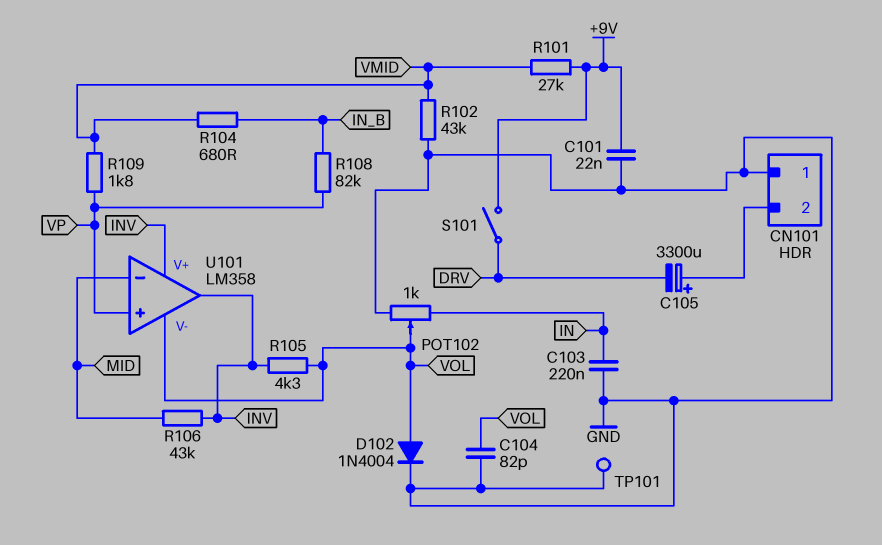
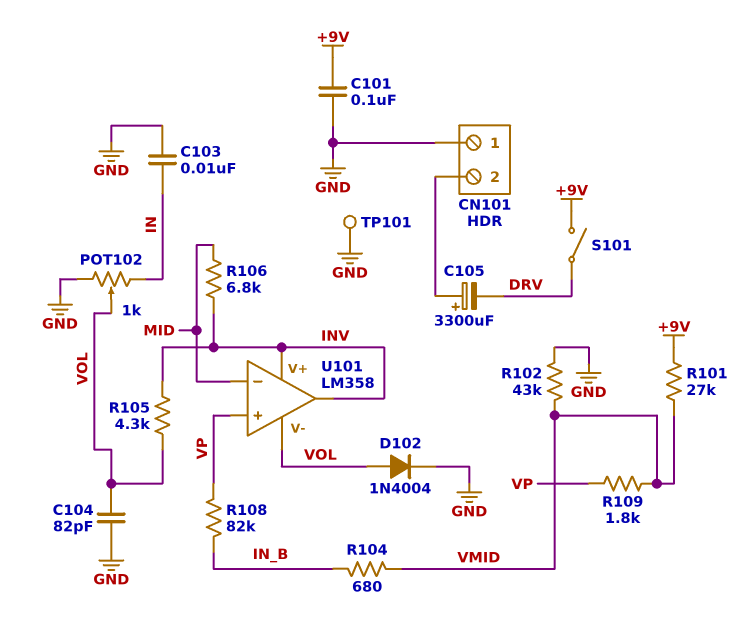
C101: 22nF (+9V, GND) -> 100nF (+9V, GND)
C103: 220nF (GND, IN) -> 10nF (GND, IN)
R106: 43k (INV, MID) -> 6.8k (INV, MID)

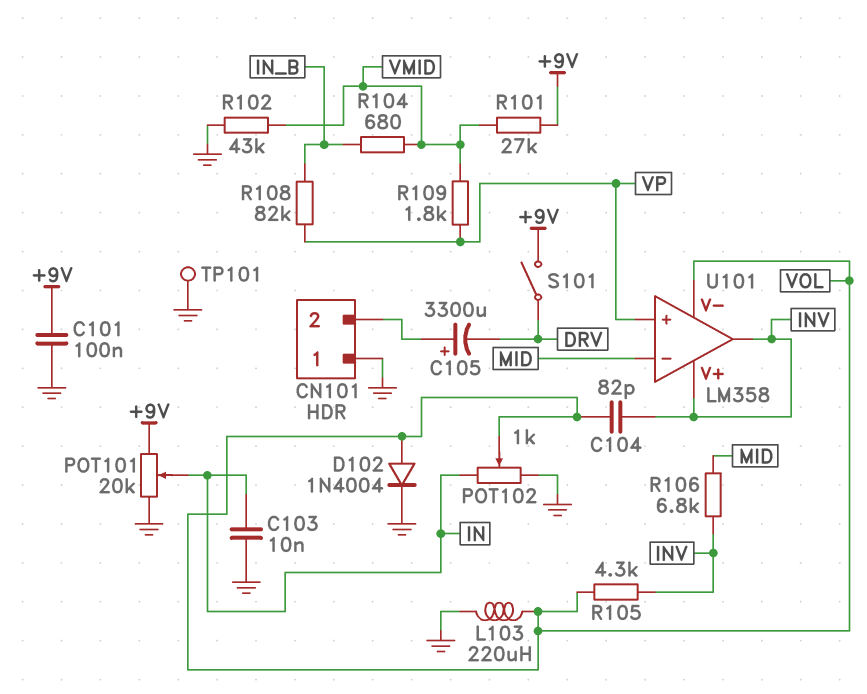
C104: 82pF (GND, VOL) -> 82pF (INV, VOL)
L103: none -> 220uH (GND, VOL)
POT101: none -> 20k (+9V, GND, wiper IN)

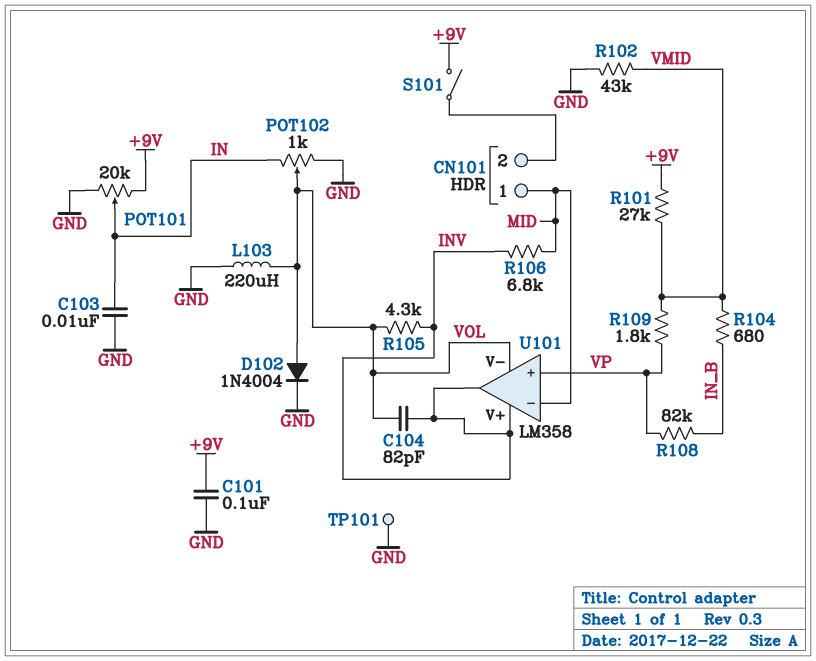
C105: 3300uF (plus CN101/2, minus DRV) -> none
CN101 pin 1: GND -> MID
S101: switch (+9V, DRV) -> switch (+9V, CN101/2)

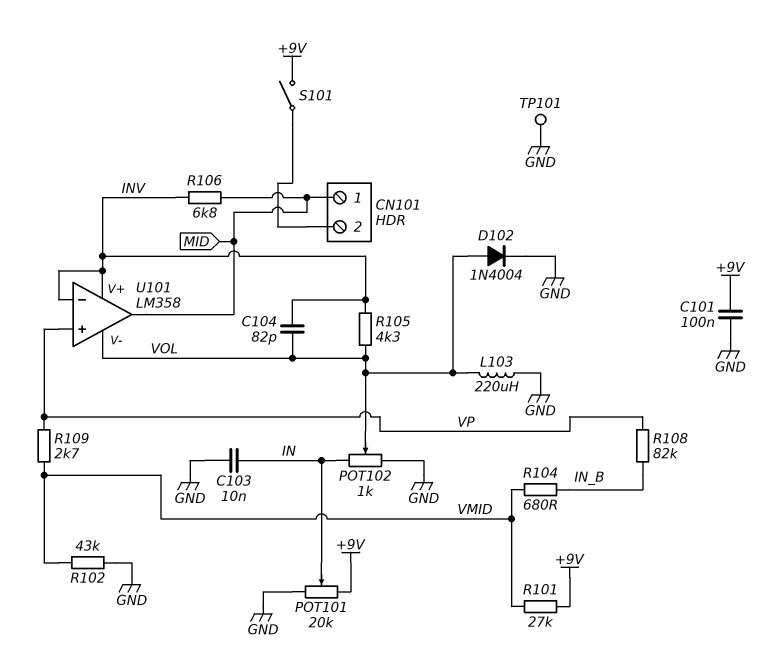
R109: 1.8k (VMID, VP) -> 2.7k (VMID, VP)
U101 pin in-: MID -> INV
U101 pin out: INV -> MID

